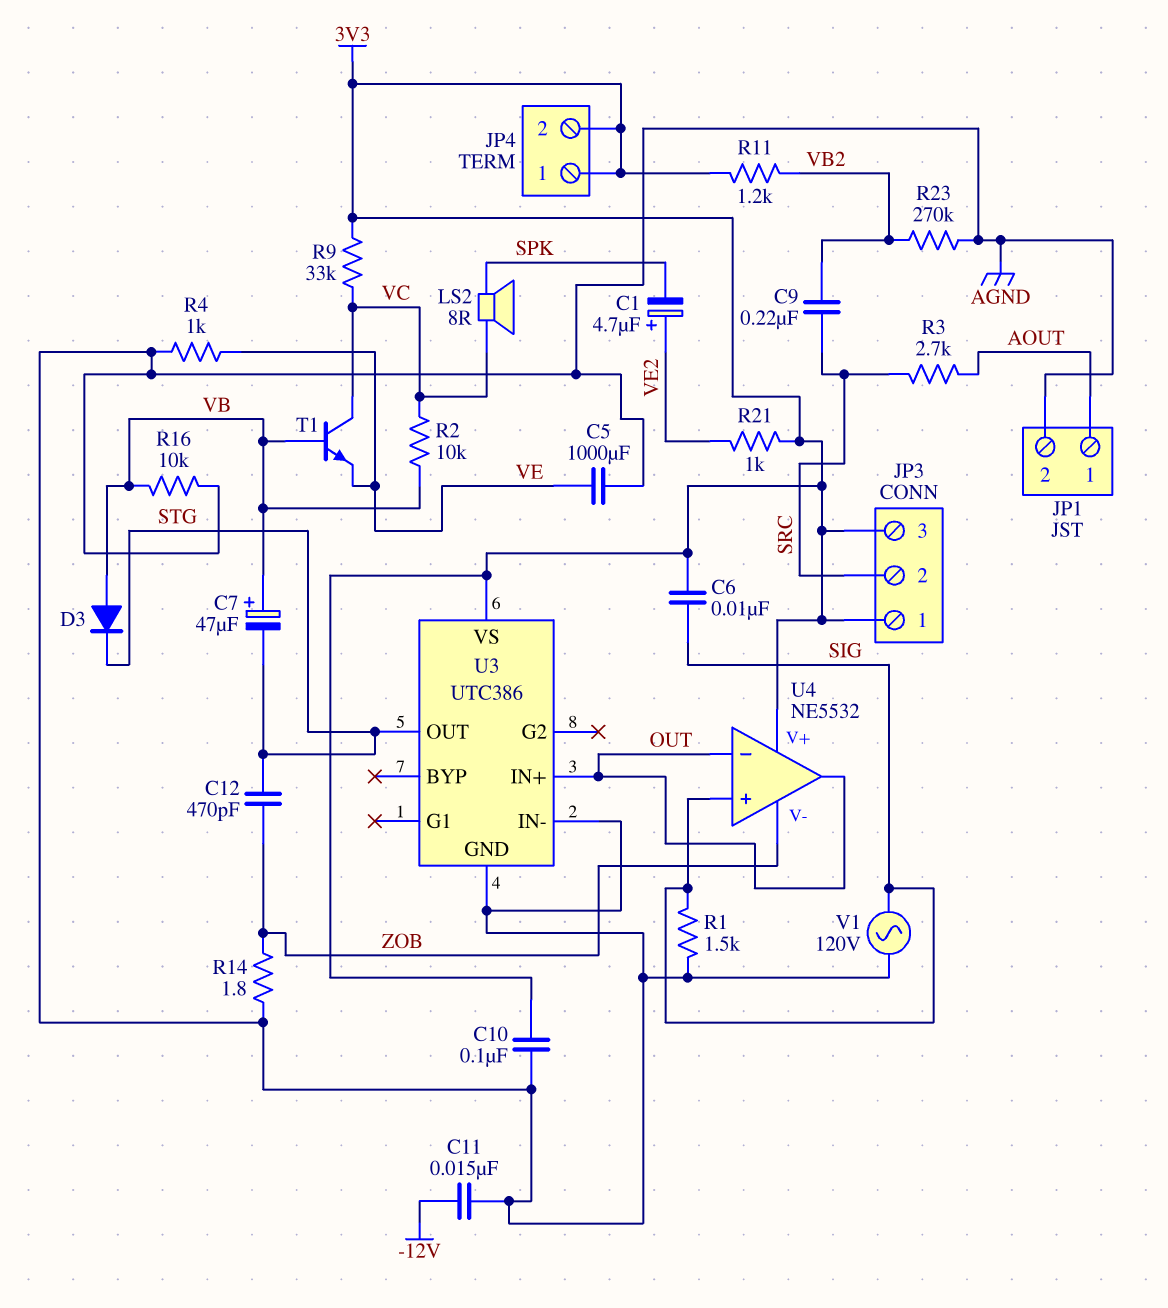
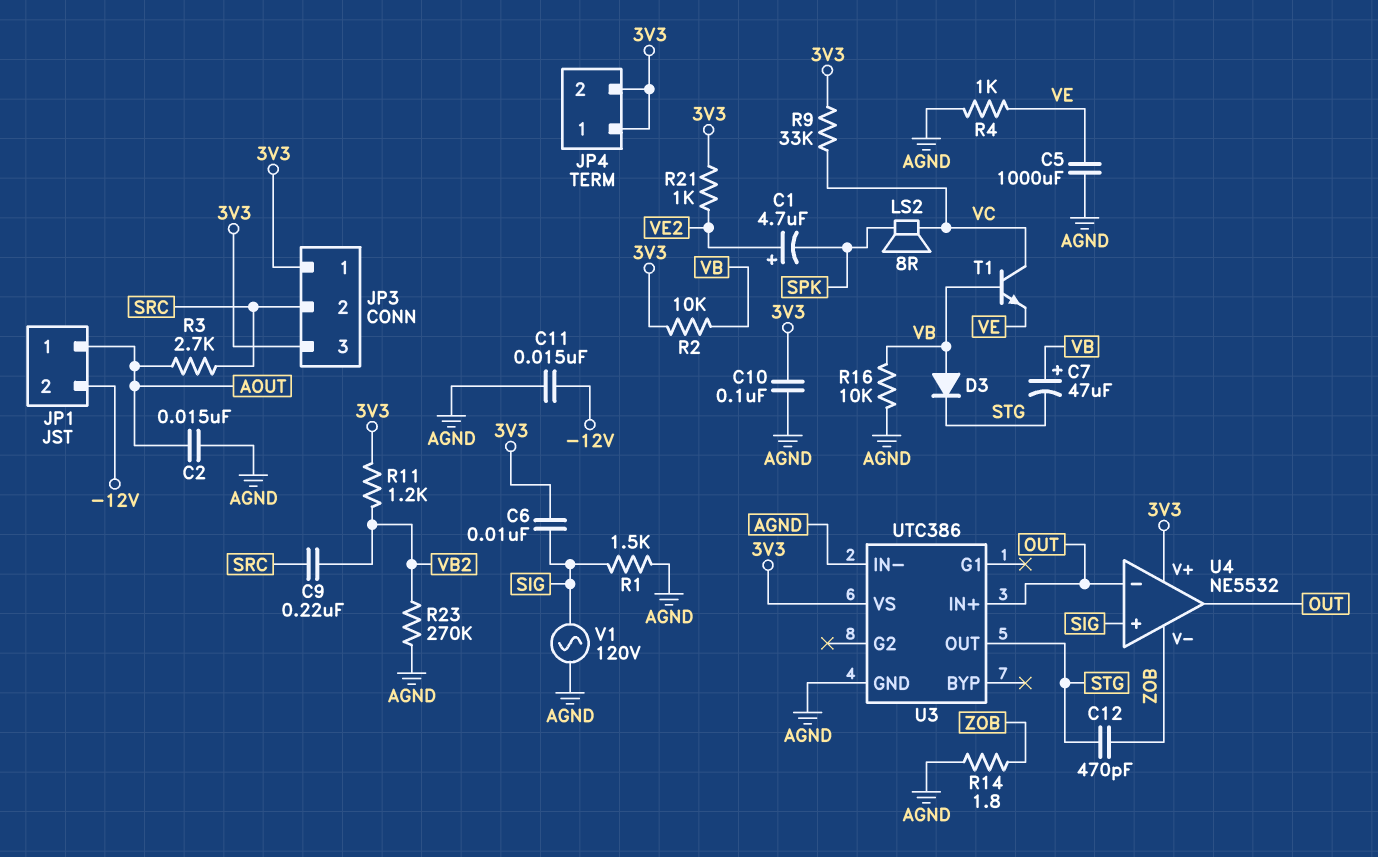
C2: none -> 15nF (AGND, AOUT)
JP1 pin 2: AGND -> -12V
R2: 10k (VB, VC) -> 10k (3V3, VB)

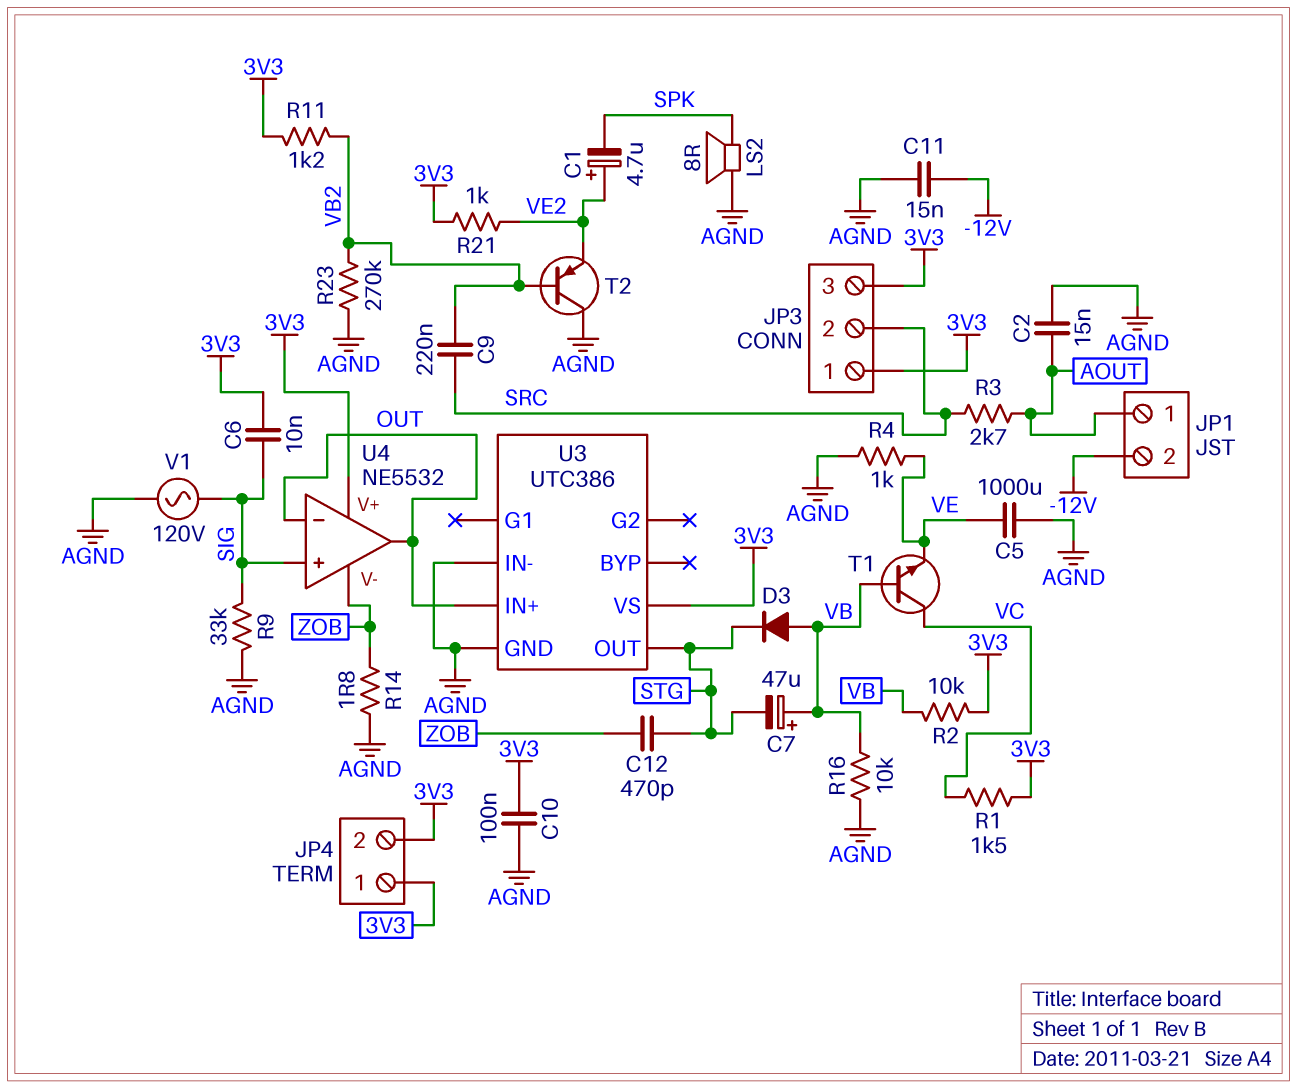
LS2: speaker 8R (SPK, VC) -> speaker 8R (AGND, SPK)
R1: 1.5k (AGND, SIG) -> 1.5k (3V3, VC)
R9: 33k (3V3, VC) -> 33k (AGND, SIG)
T2: none -> PNP (B VB2, C AGND, E VE2)

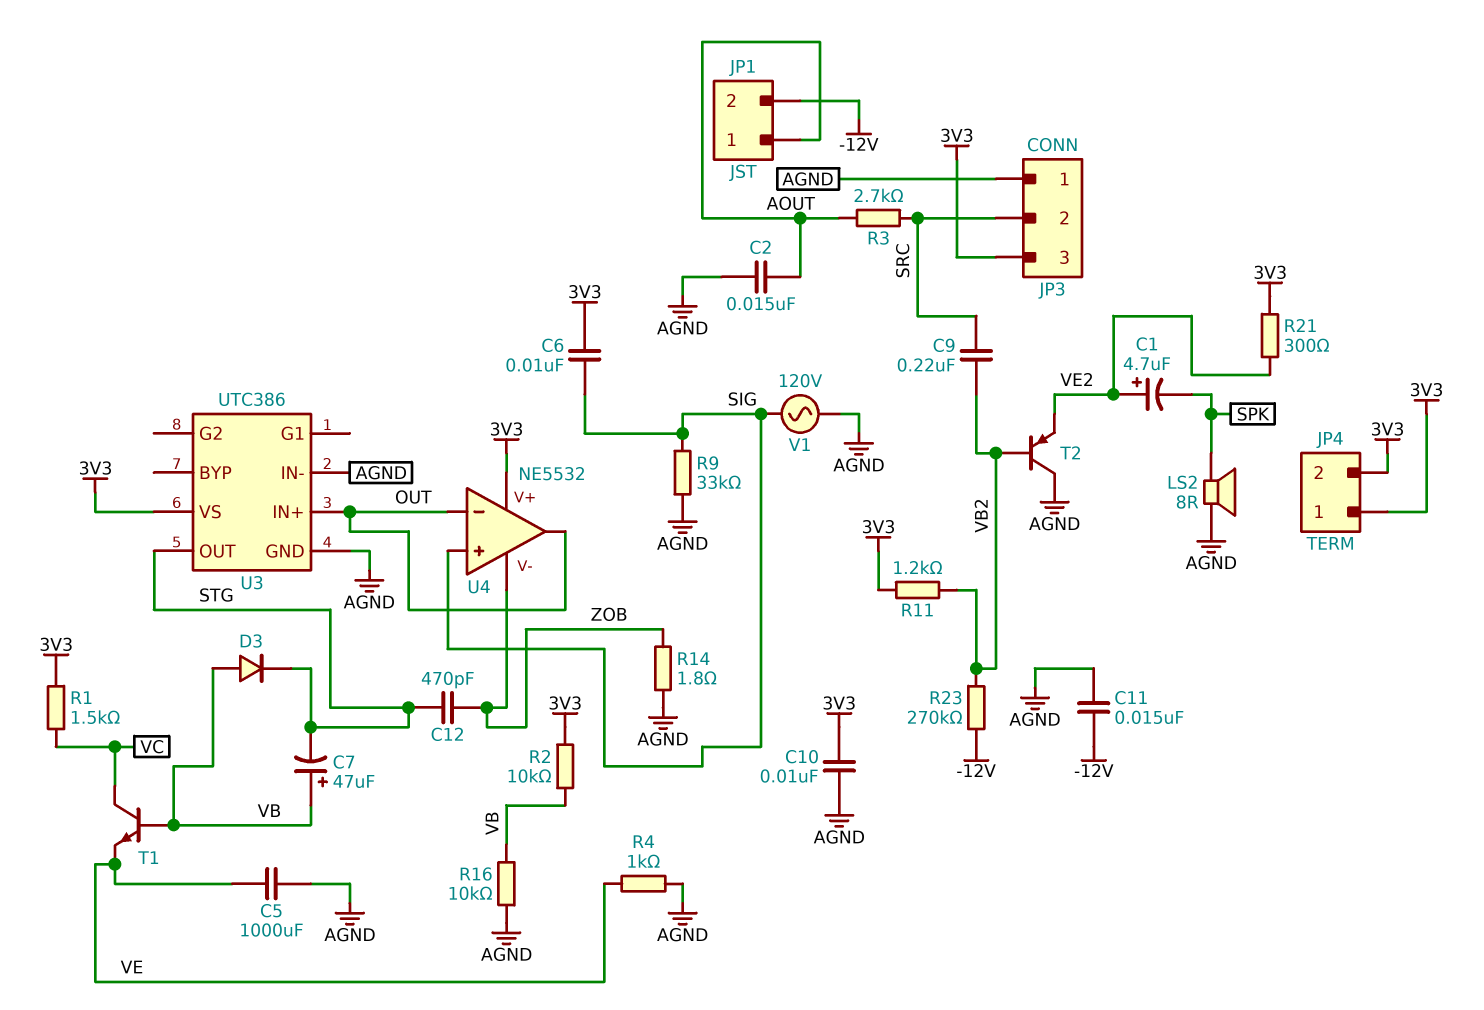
C10: 100nF (3V3, AGND) -> 10nF (3V3, AGND)
JP3 pin 1: 3V3 -> AGND
R21: 1k (3V3, VE2) -> 300 (3V3, VE2)
R23: 270k (AGND, VB2) -> 270k (-12V, VB2)

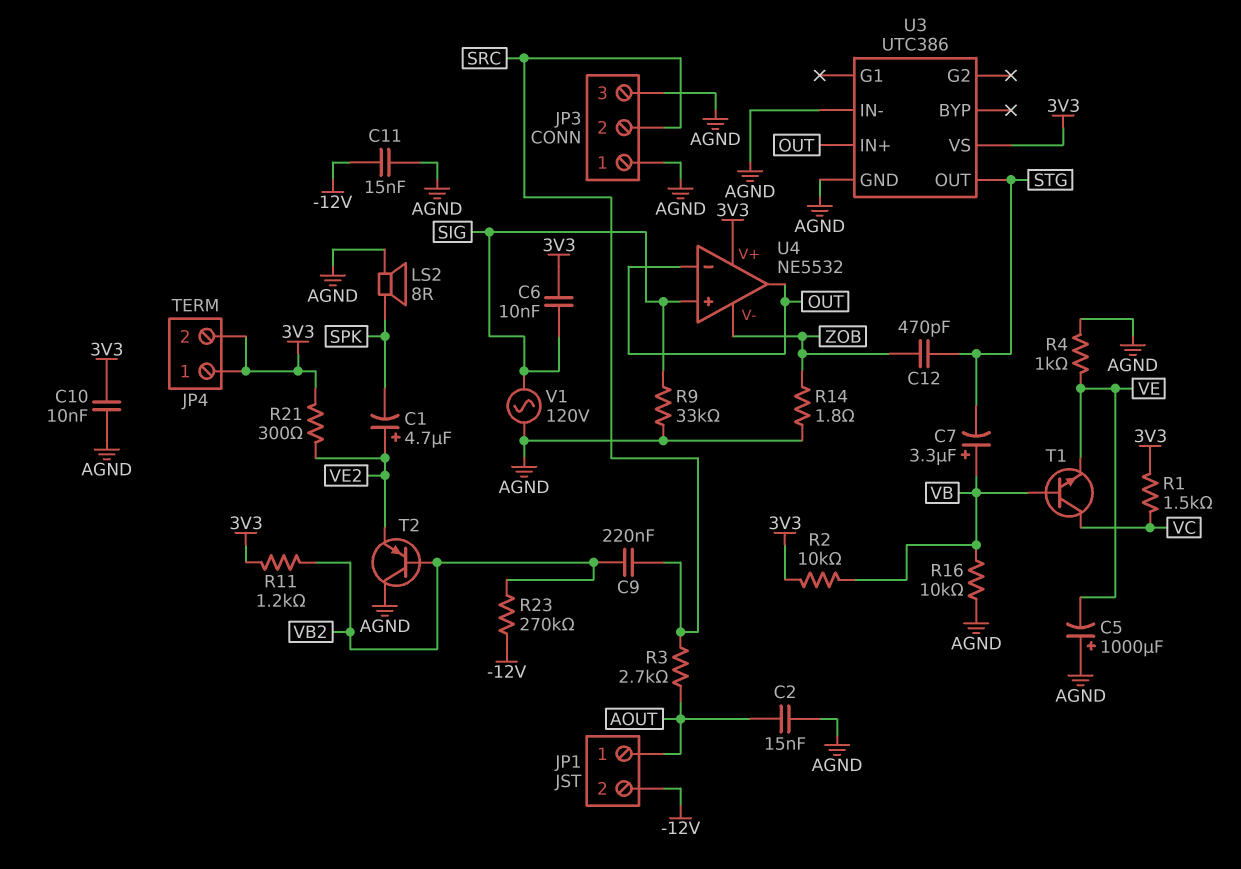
C5: 1000uF (AGND, VE) -> 1000uF (plus AGND, minus VE)
C7: 47uF (plus VB, minus STG) -> 3.3uF (plus VB, minus STG)
D3: diode (A VB, K STG) -> none
JP3 pin 3: 3V3 -> AGND

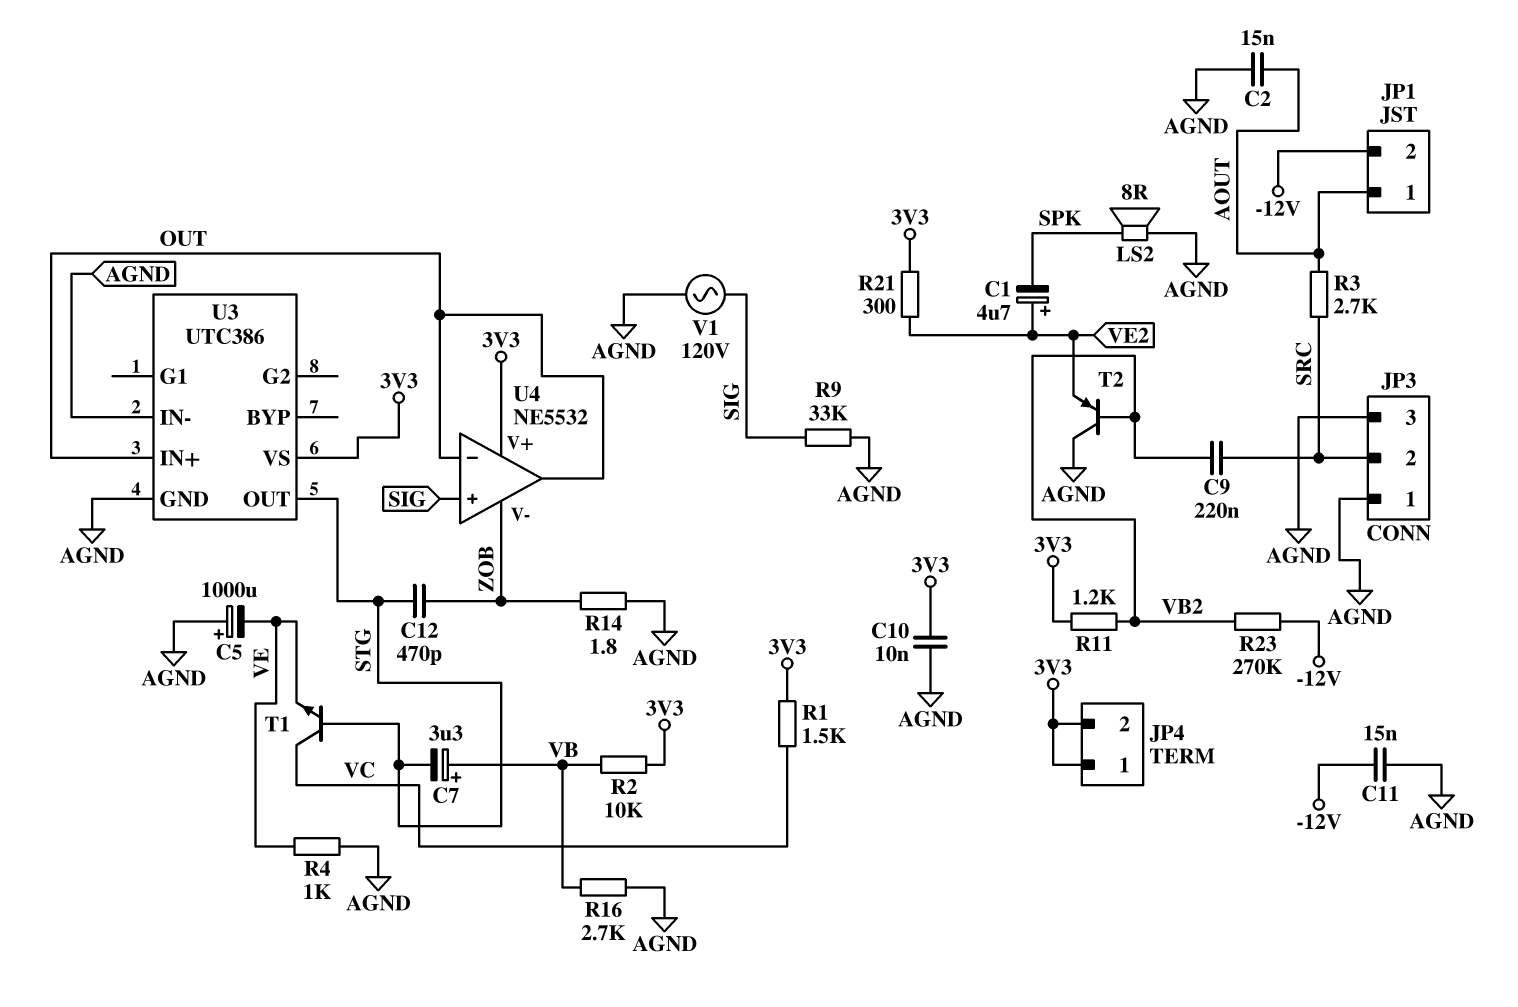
C6: 10nF (3V3, SIG) -> none
R16: 10k (AGND, VB) -> 2.7k (AGND, VB)
T1: NPN (B VB, C VC, E VE) -> NPN (B STG, C VC, E VE)

